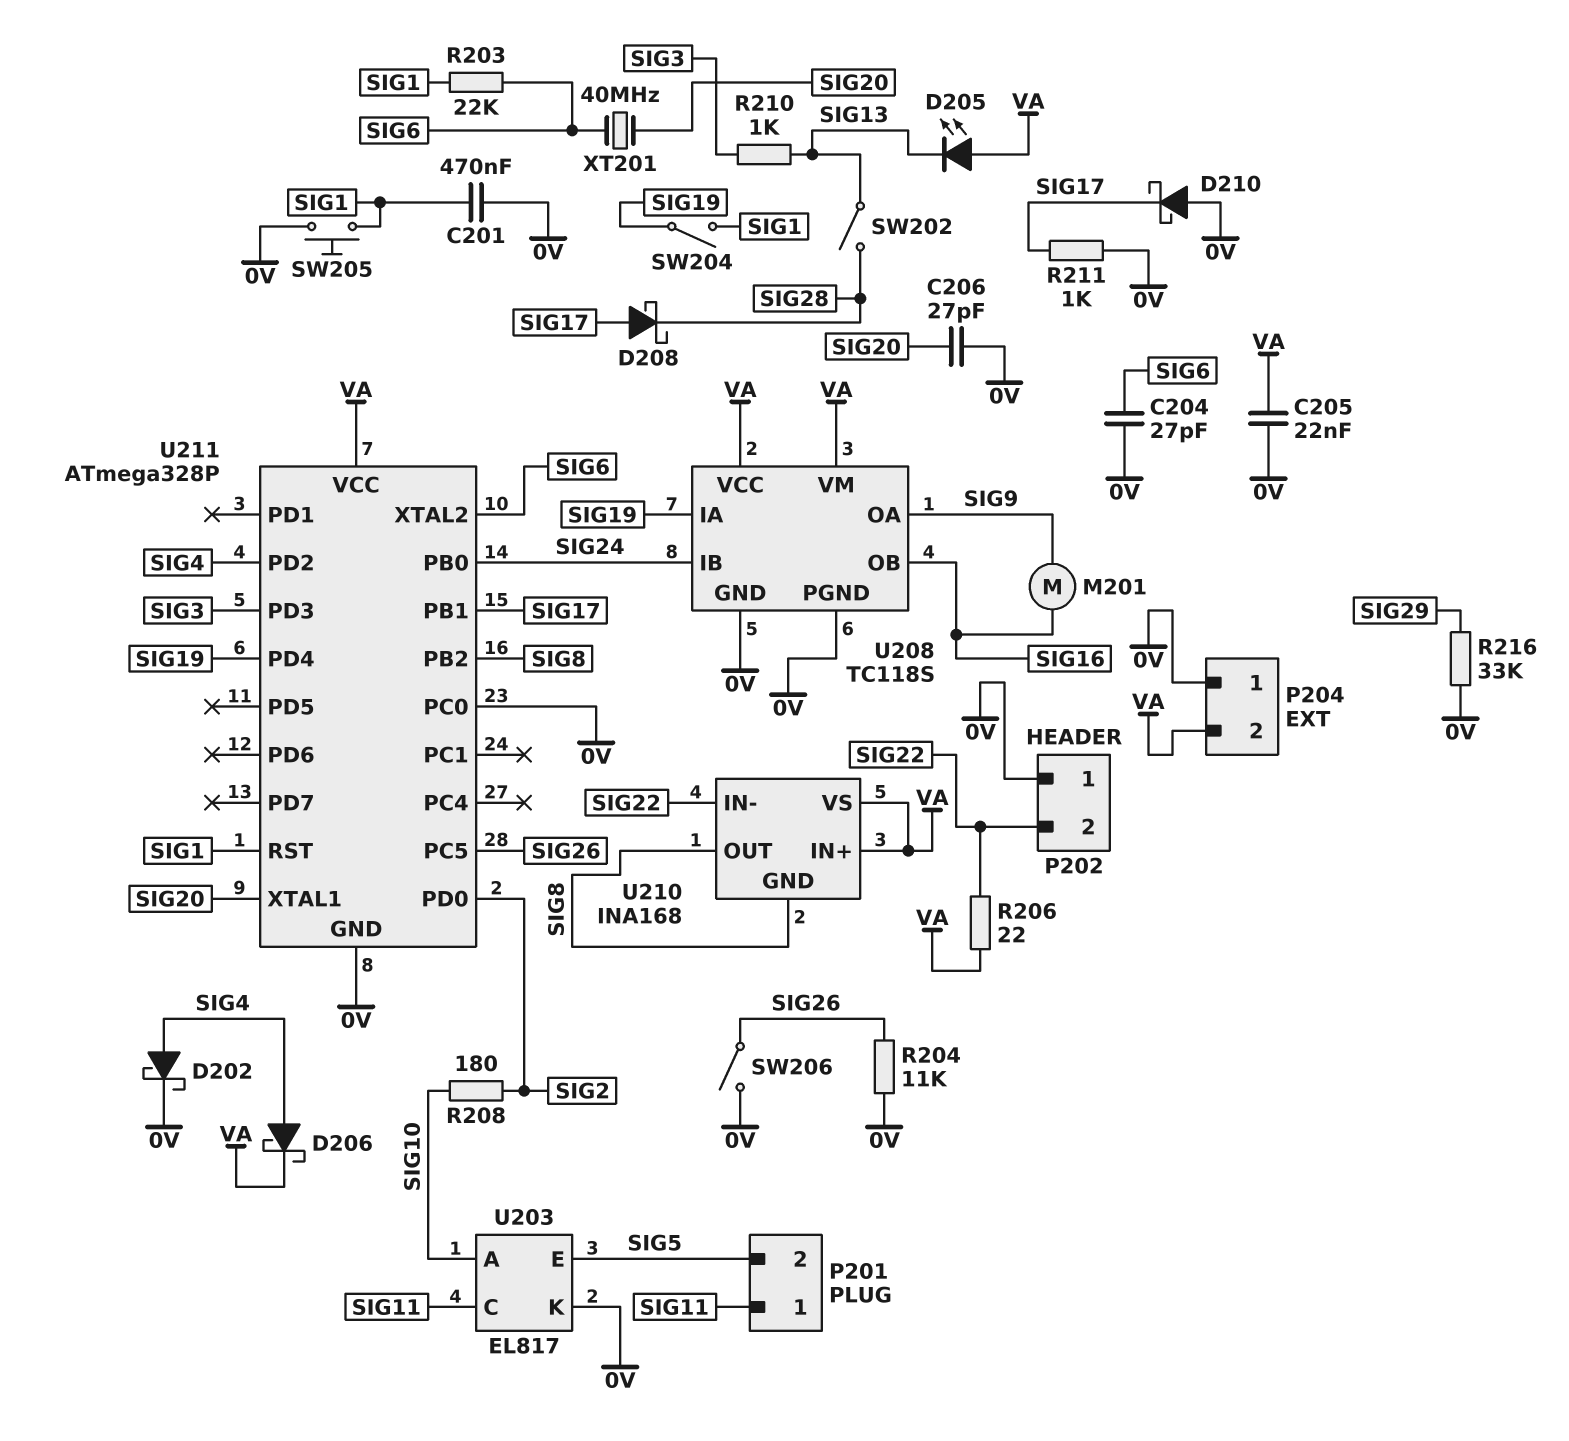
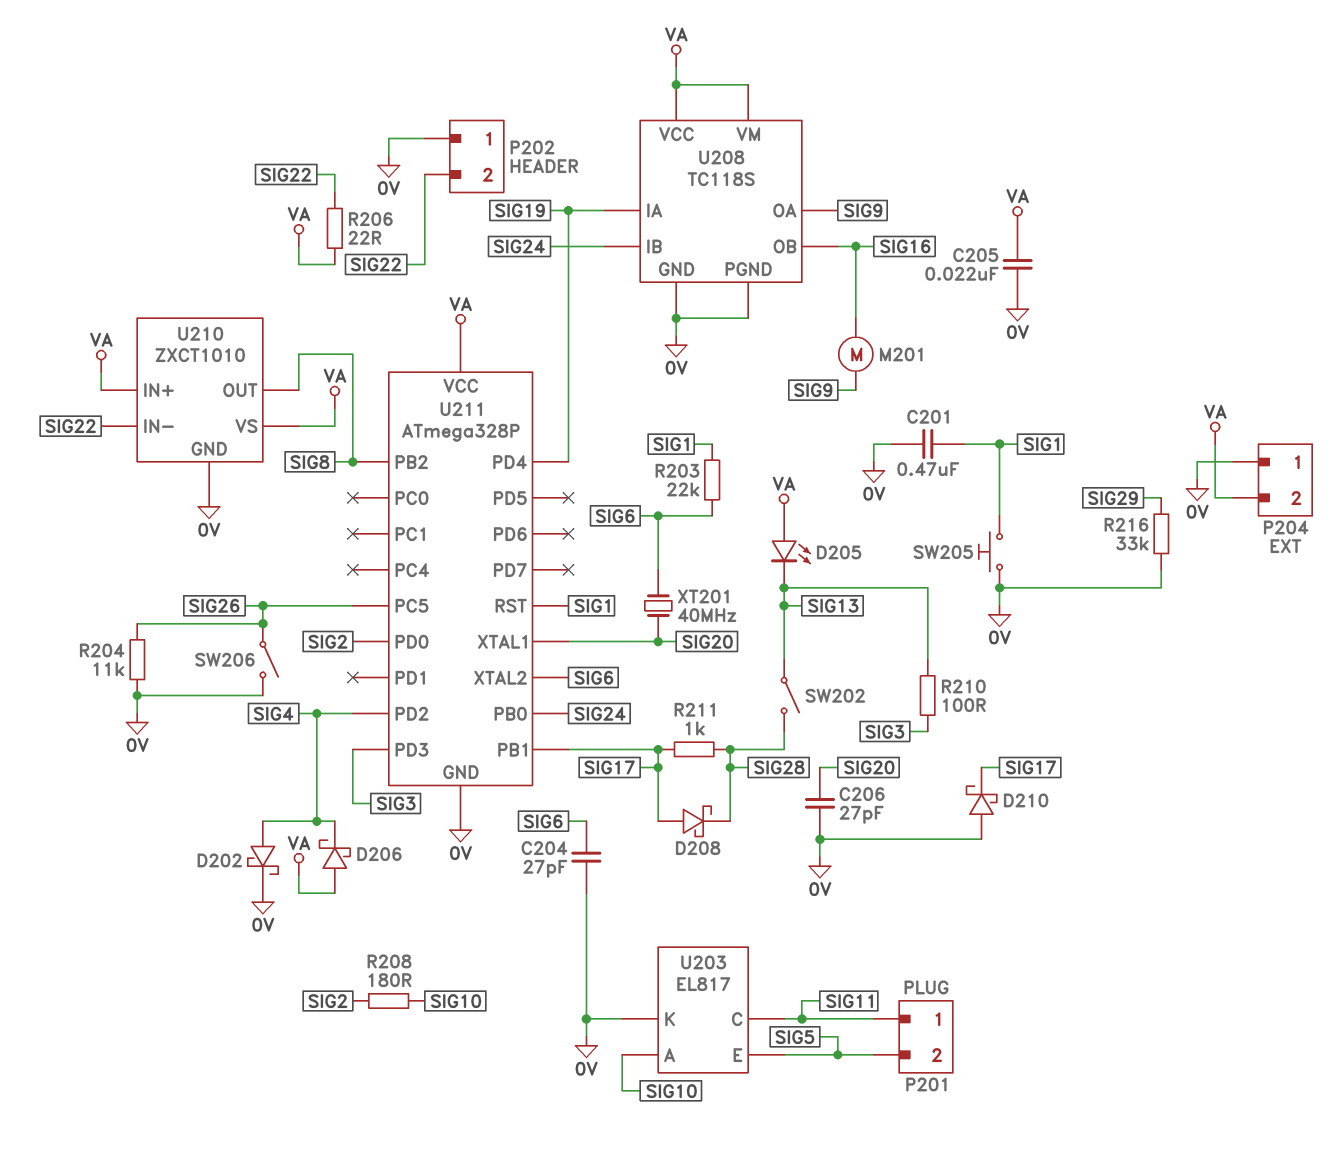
D206: schottky (A SIG4, K VA) -> schottky (A VA, K SIG4)
R210: 1k (SIG3, SIG13) -> 100 (SIG3, SIG13)
R211: 1k (0V, SIG17) -> 1k (SIG17, SIG28)
SW204: switch (SIG1, SIG19) -> none
U210: INA168 -> ZXCT1010
U210 pin GND: SIG8 -> 0V
U211 pin PC0: 0V -> none

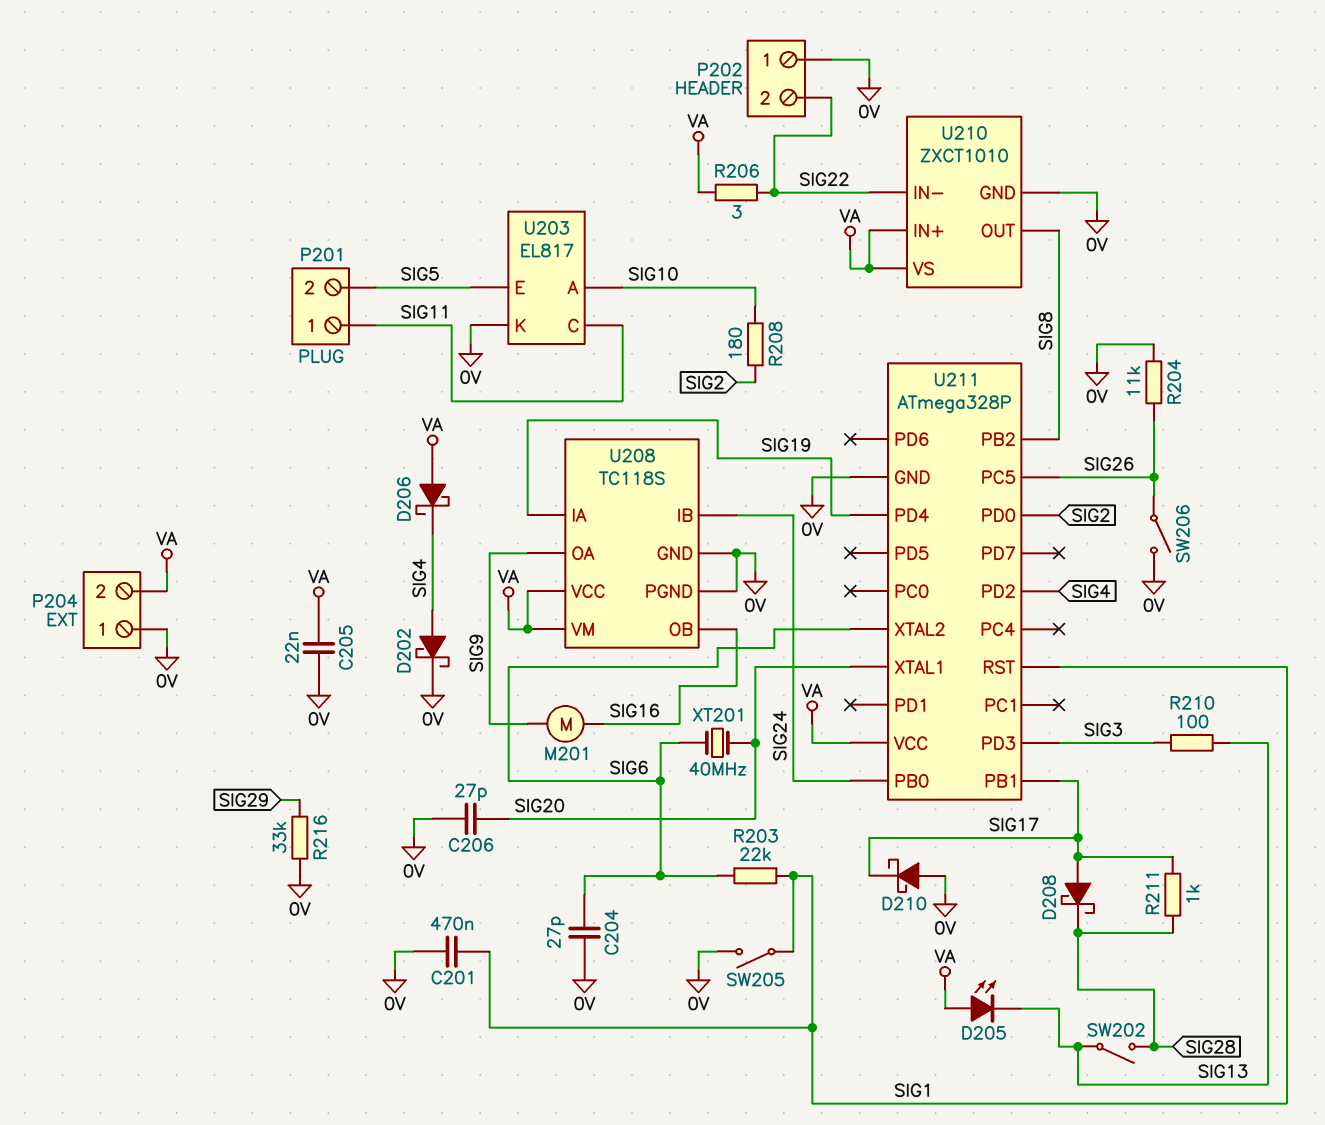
R206: 22 (SIG22, VA) -> 3 (SIG22, VA)
SW205: button (0V, SIG1) -> switch (0V, SIG1)

